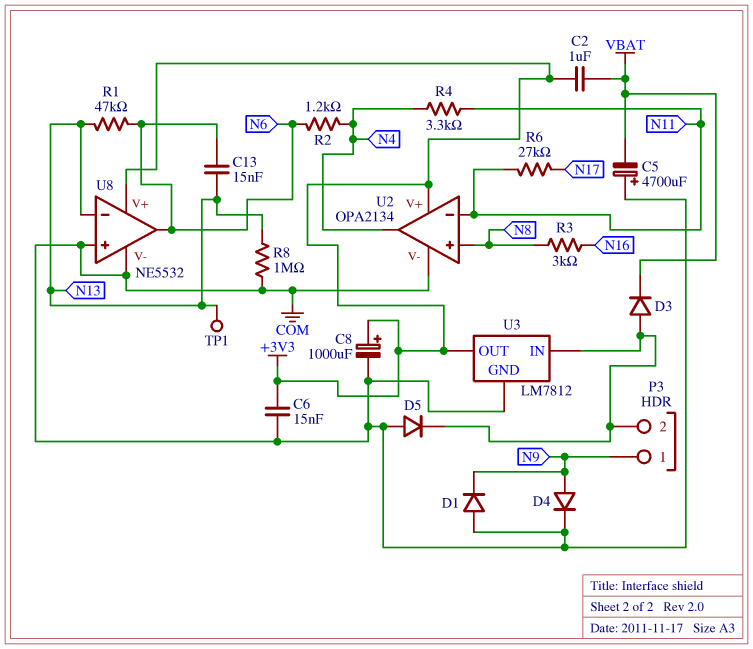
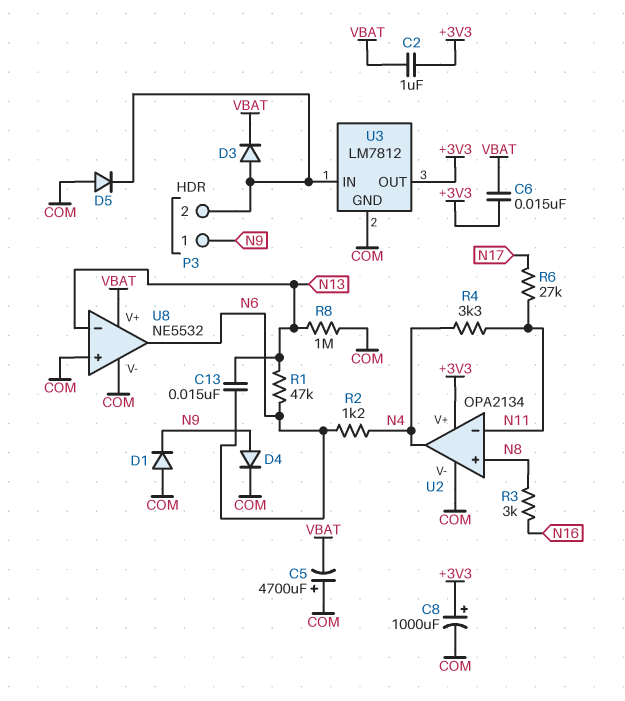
C6: 15nF (+3V3, COM) -> 15nF (+3V3, VBAT)
TP1: test point (N13) -> none
U8 pin V+: +3V3 -> VBAT

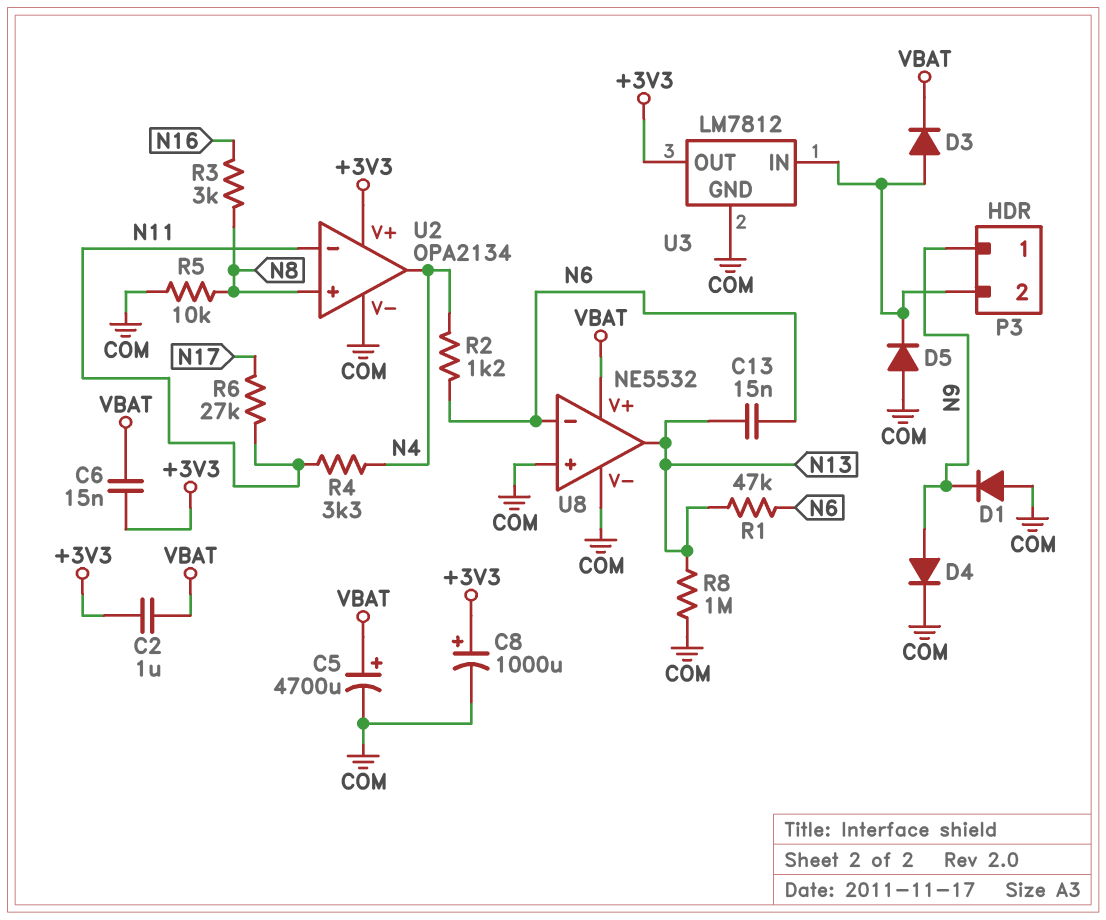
C5: 4700uF (plus COM, minus VBAT) -> 4700uF (plus VBAT, minus COM)
R5: none -> 10k (COM, N8)
U8 pin in-: N13 -> N6
U8 pin out: N6 -> N13

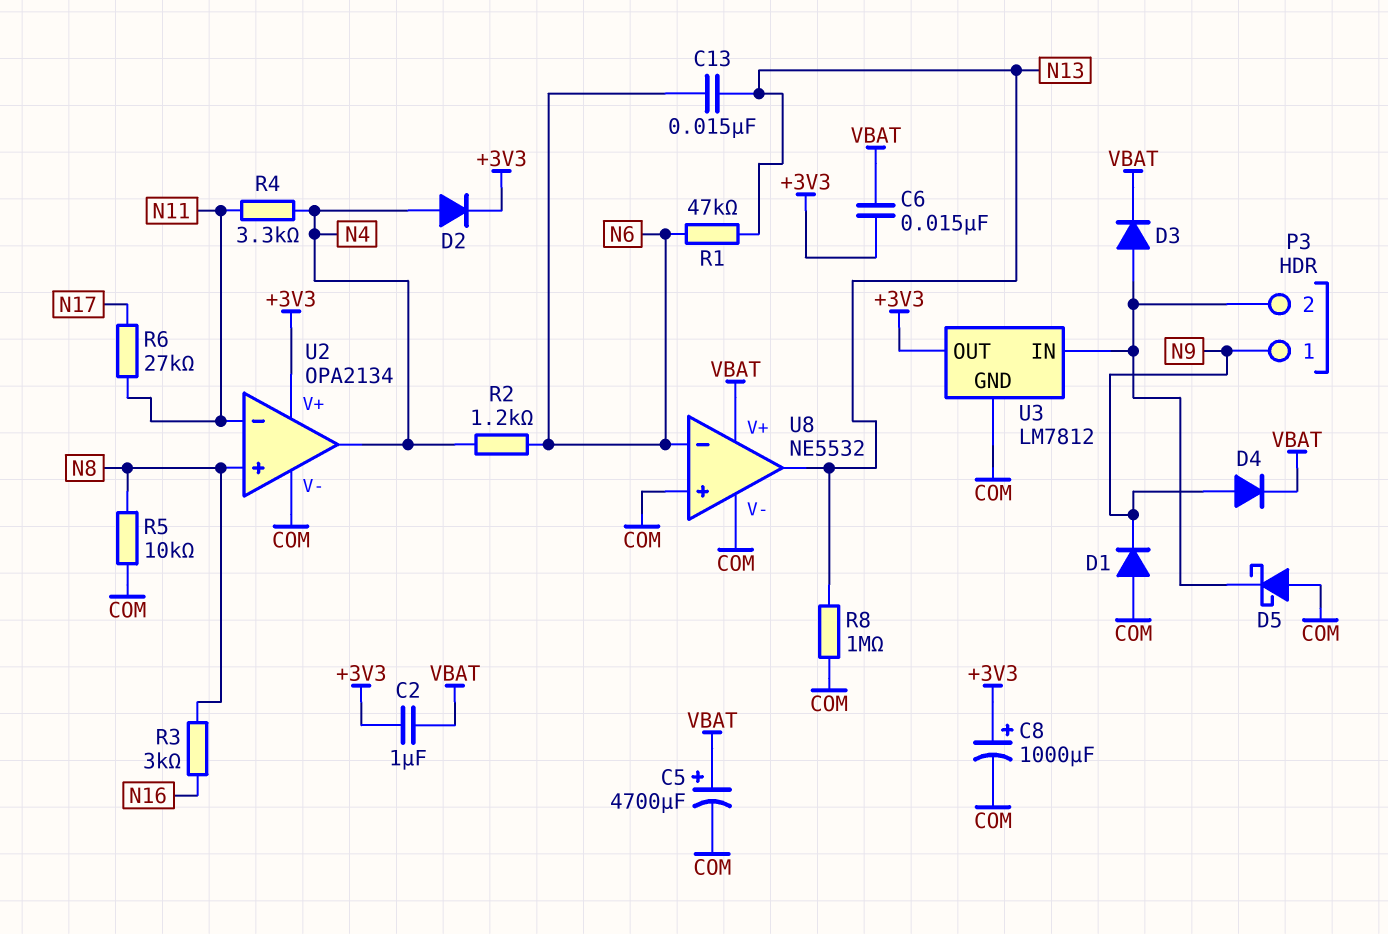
D2: none -> diode (A N4, K +3V3)
D4: diode (A N9, K COM) -> diode (A N9, K VBAT)
D5: diode (A COM, K P3/2) -> schottky (A COM, K P3/2)

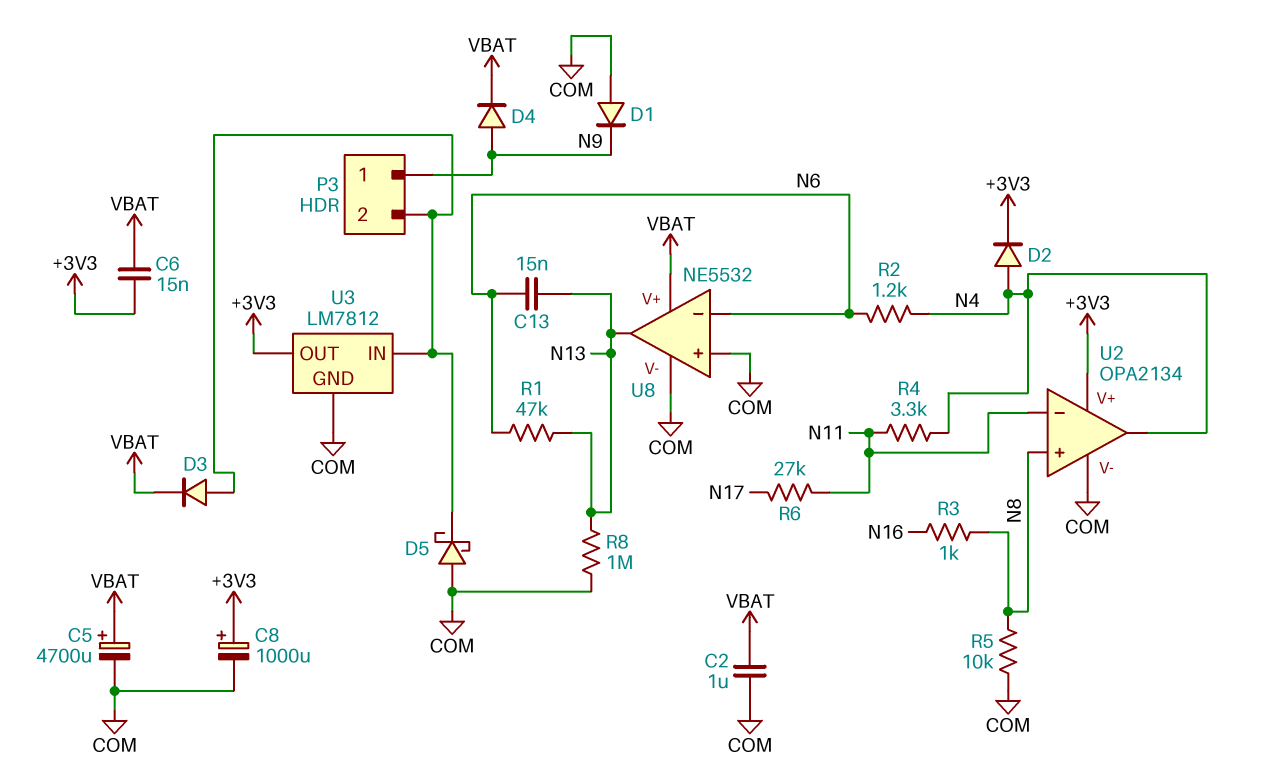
C2: 1uF (+3V3, VBAT) -> 1uF (COM, VBAT)
R3: 3k (N8, N16) -> 1k (N8, N16)

